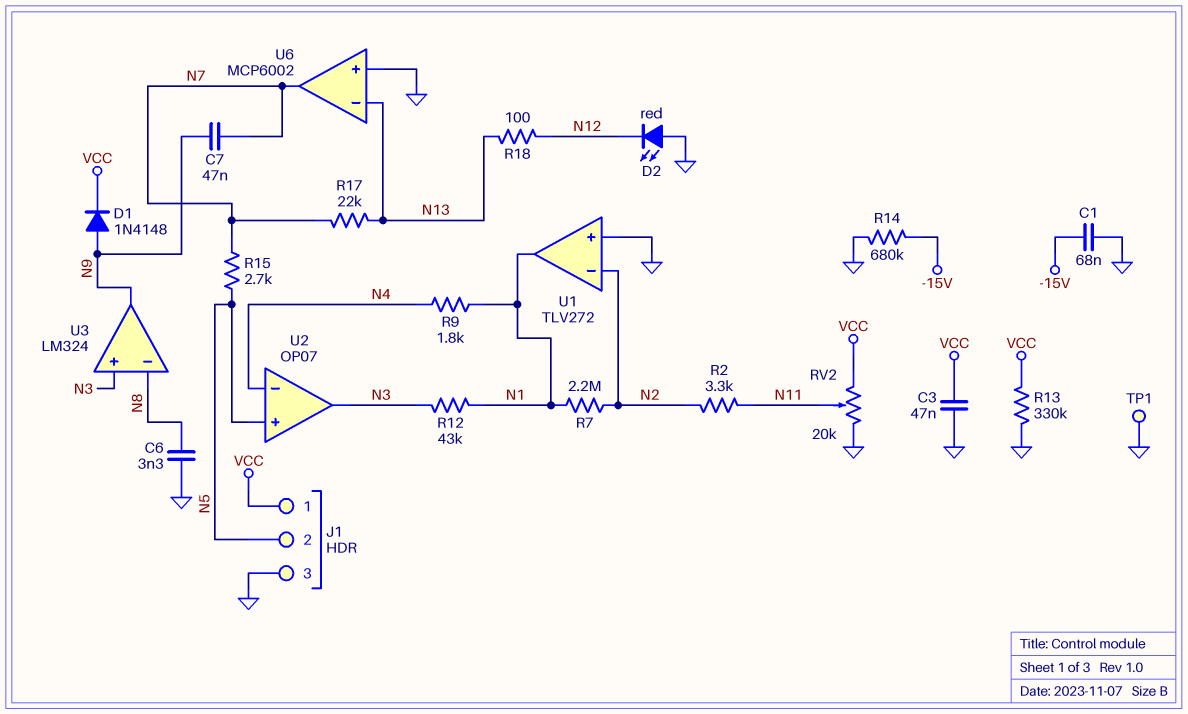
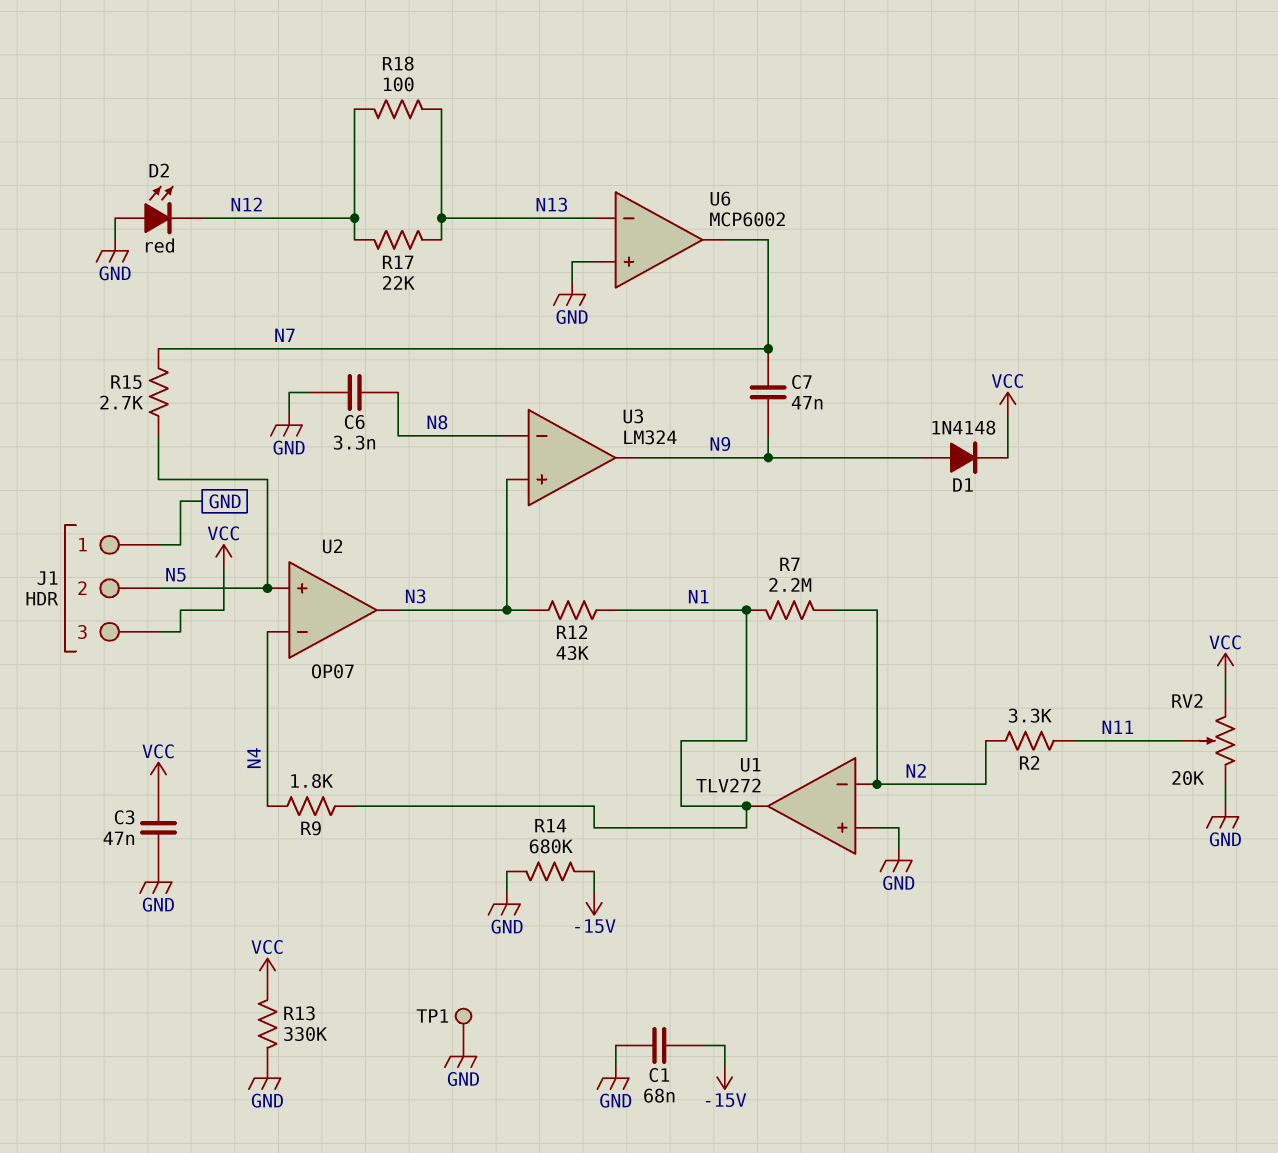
J1 pin 1: VCC -> GND
J1 pin 3: GND -> VCC
R17: 22k (N7, N13) -> 22k (N12, N13)

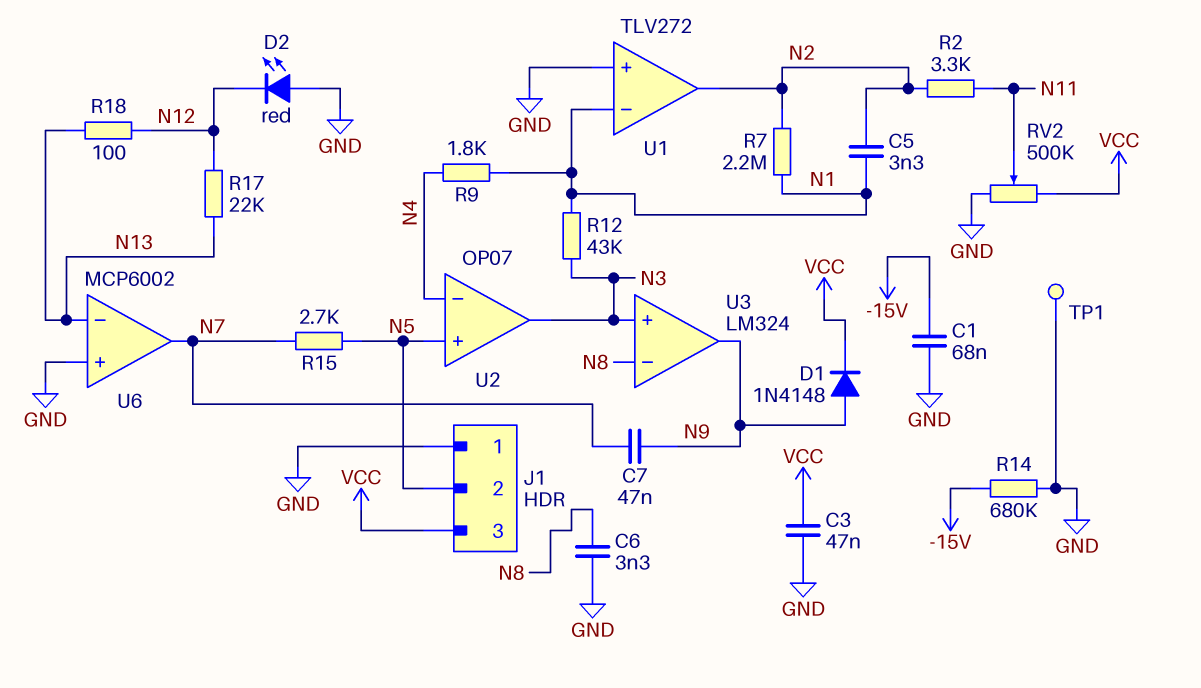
C5: none -> 3.3nF (N1, N2)
R13: 330k (GND, VCC) -> none
RV2: 20k (GND, VCC, wiper N11) -> 500k (GND, VCC, wiper N11)
U1 pin in-: N2 -> N1
U1 pin out: N1 -> N2

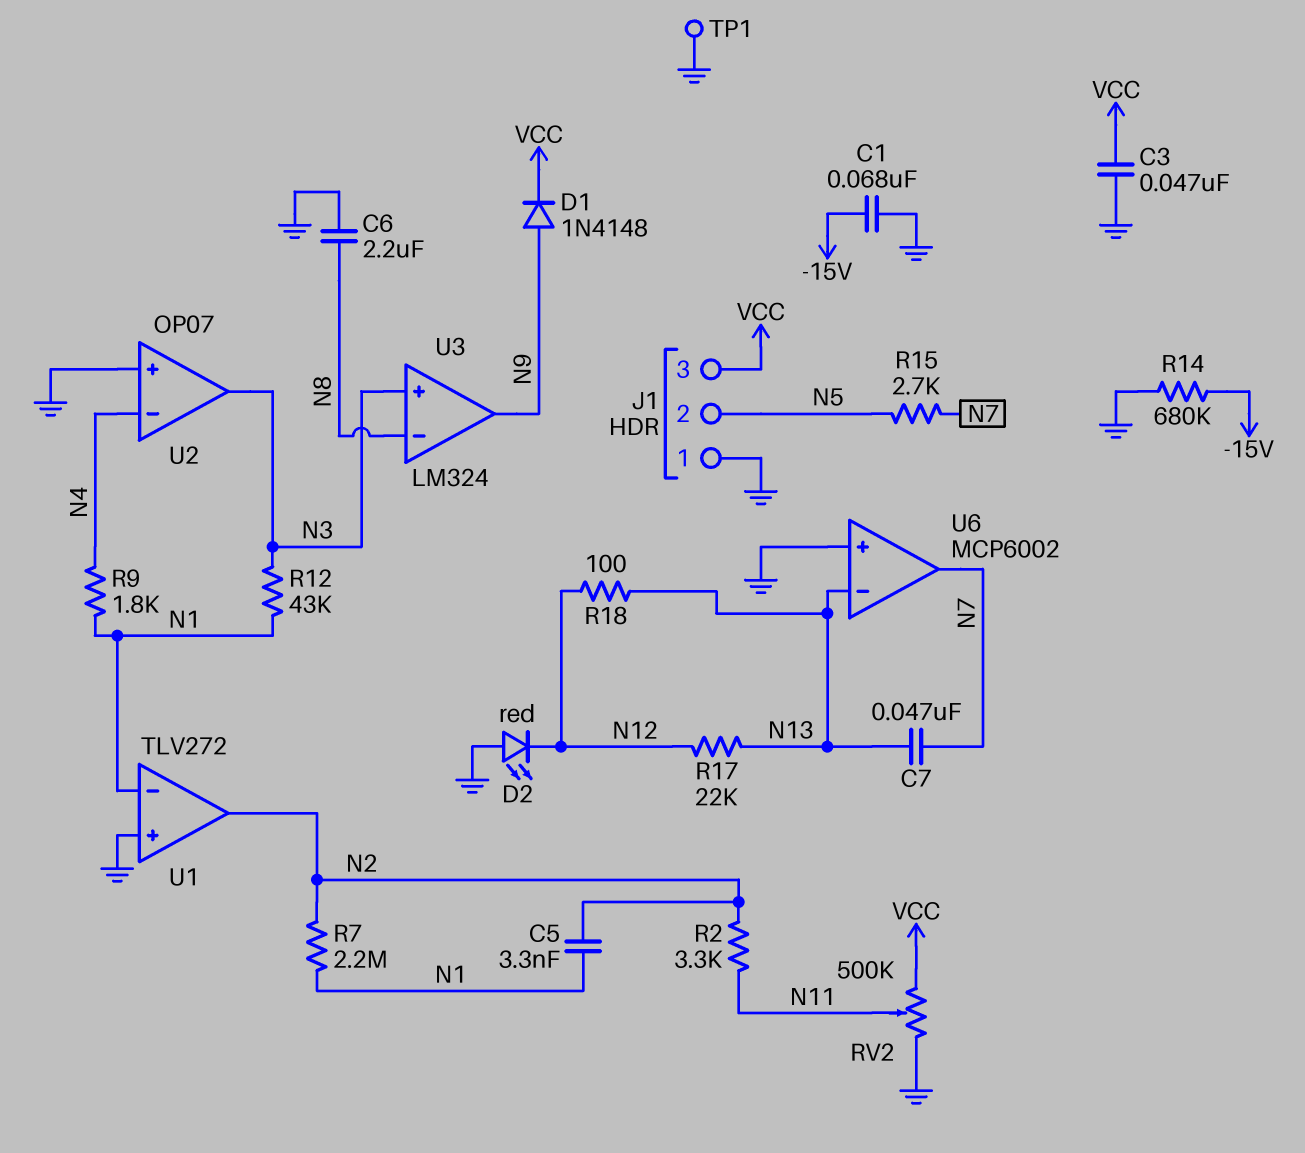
C6: 3.3nF (GND, N8) -> 2.2uF (GND, N8)
C7: 47nF (N7, N9) -> 47nF (N7, N13)
U2 pin in+: N5 -> GND

